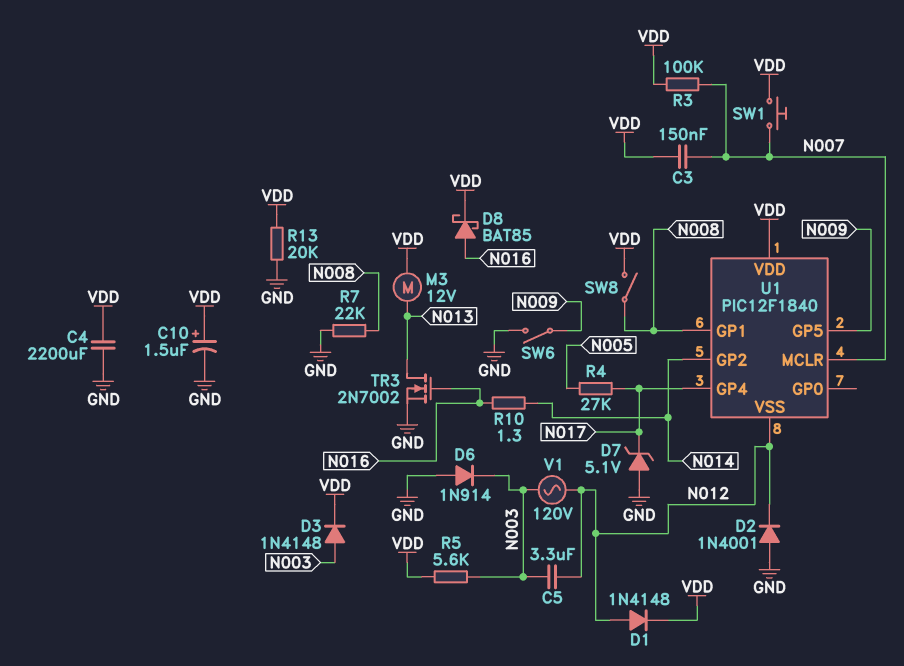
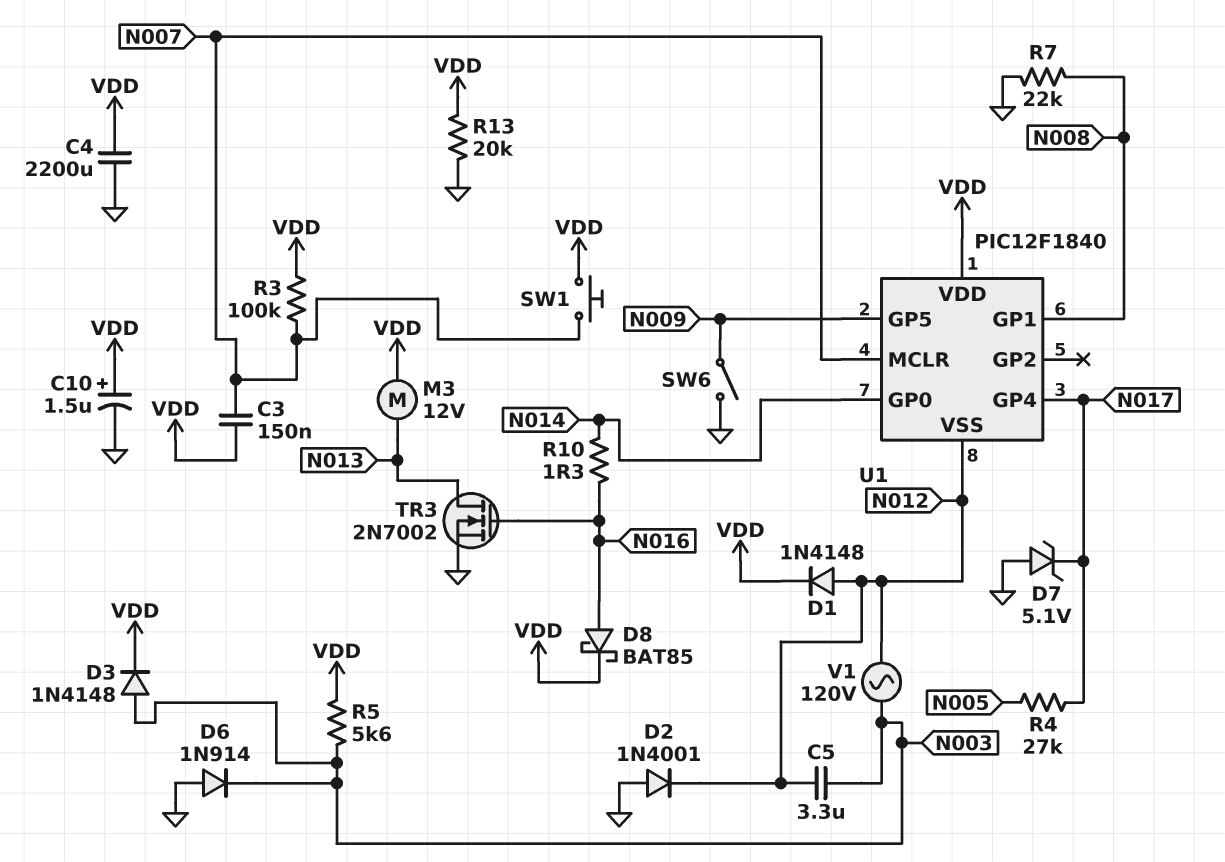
SW8: switch (N008, VDD) -> none
U1 pin GP0: none -> N014
U1 pin GP2: N014 -> none

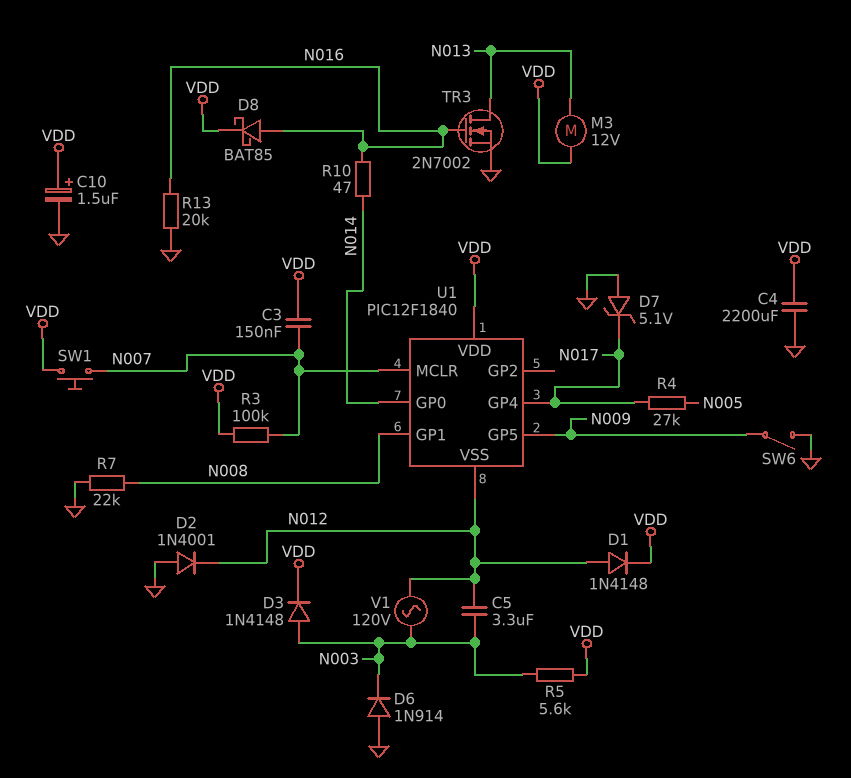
R10: 1.3 (N014, N016) -> 47 (N014, N016)
R13: 20k (GND, VDD) -> 20k (GND, N016)

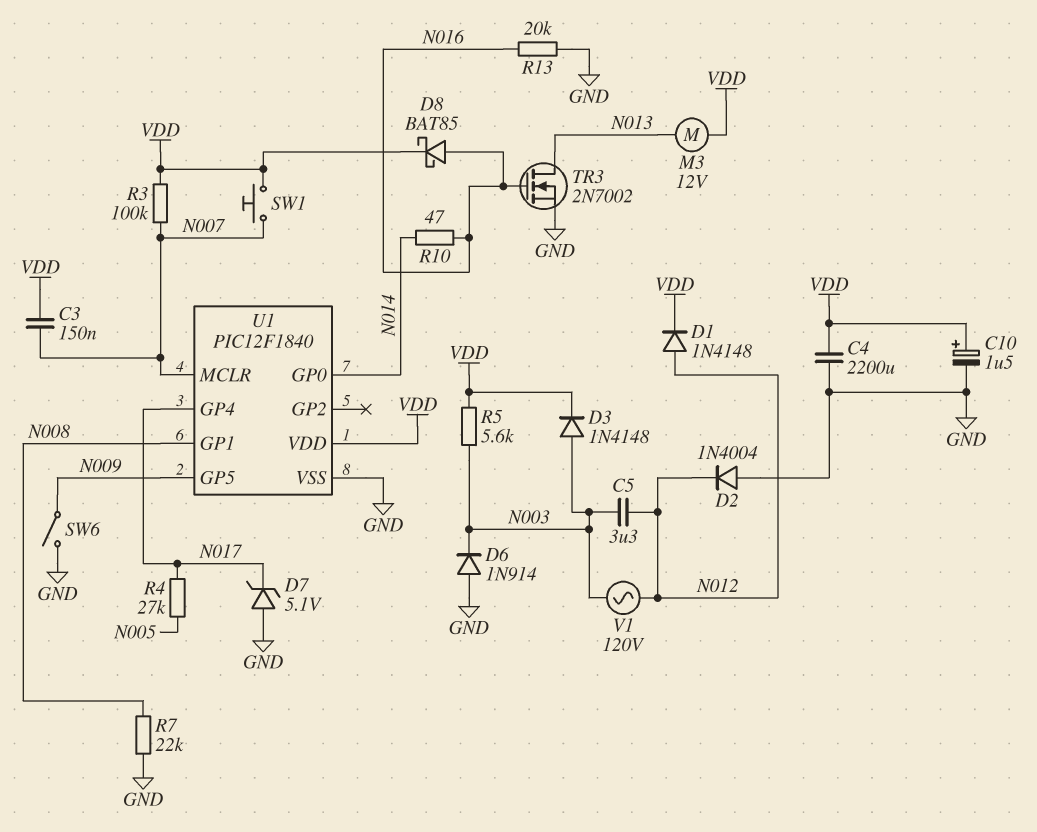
D2: diode 1N4001 (A GND, K N012) -> diode 1N4004 (A GND, K N012)
U1 pin VSS: N012 -> GND

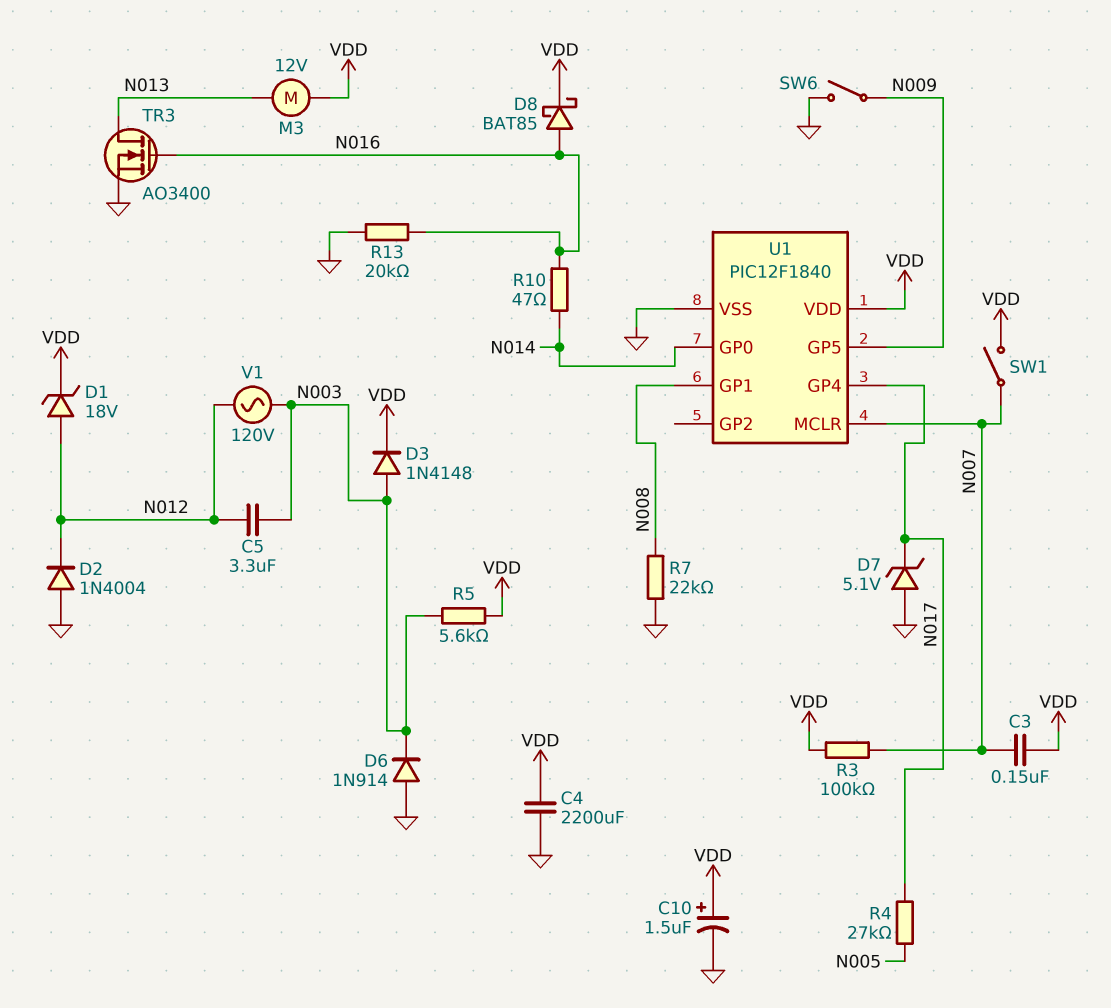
D1: diode 1N4148 (A N012, K VDD) -> zener 18V (A N012, K VDD)
SW1: button (N007, VDD) -> switch (N007, VDD)
TR3: NMOS 2N7002 (G N016, D N013, S GND) -> NMOS AO3400 (G N016, D N013, S GND)

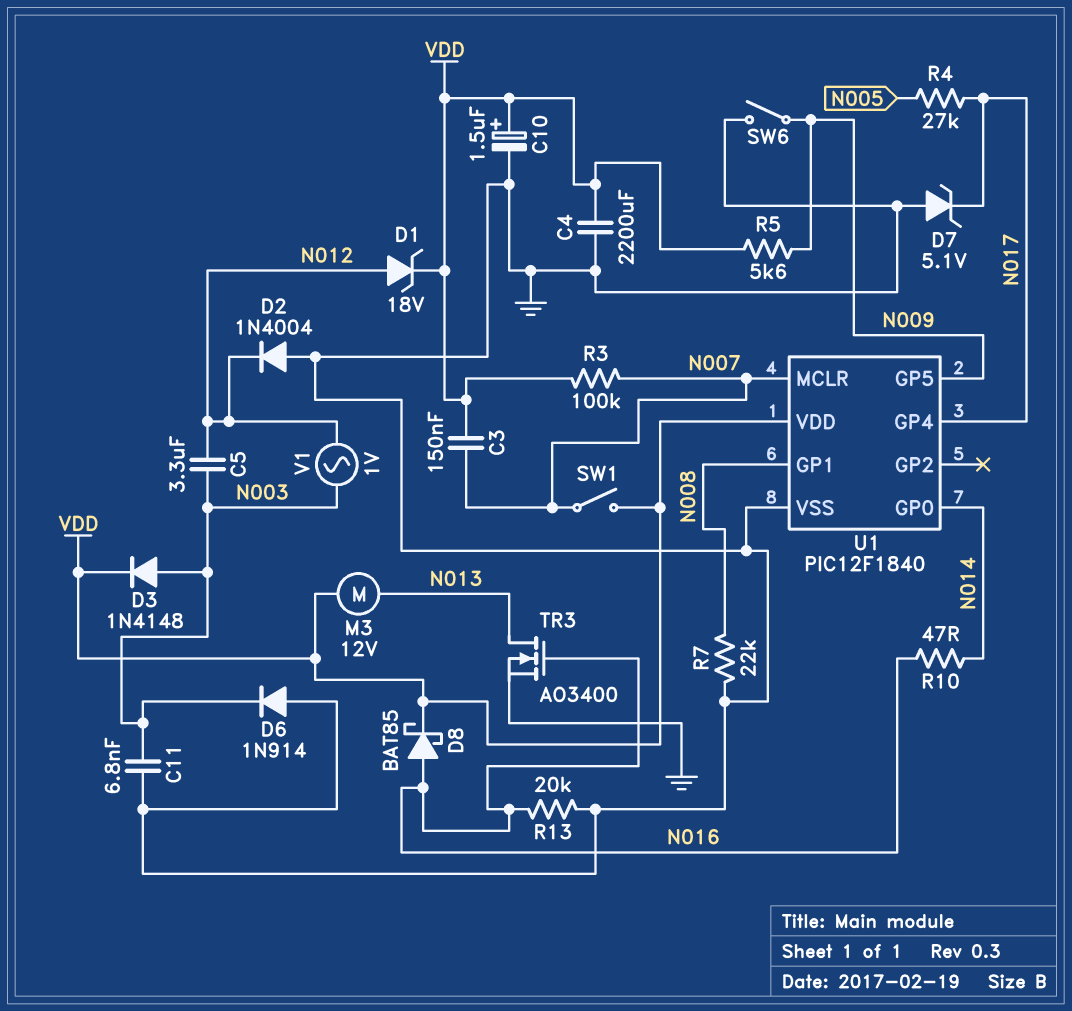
C11: none -> 6.8nF (GND, N003)
R5: 5.6k (N003, VDD) -> 5.6k (N009, VDD)
V1: AC 120V (N003, N012) -> AC 1V (N003, N012)

